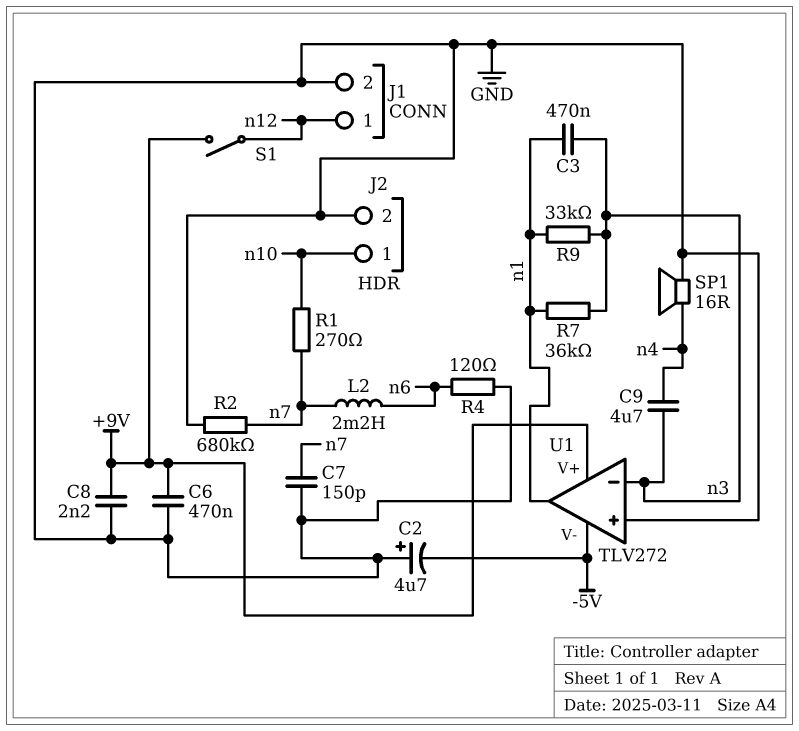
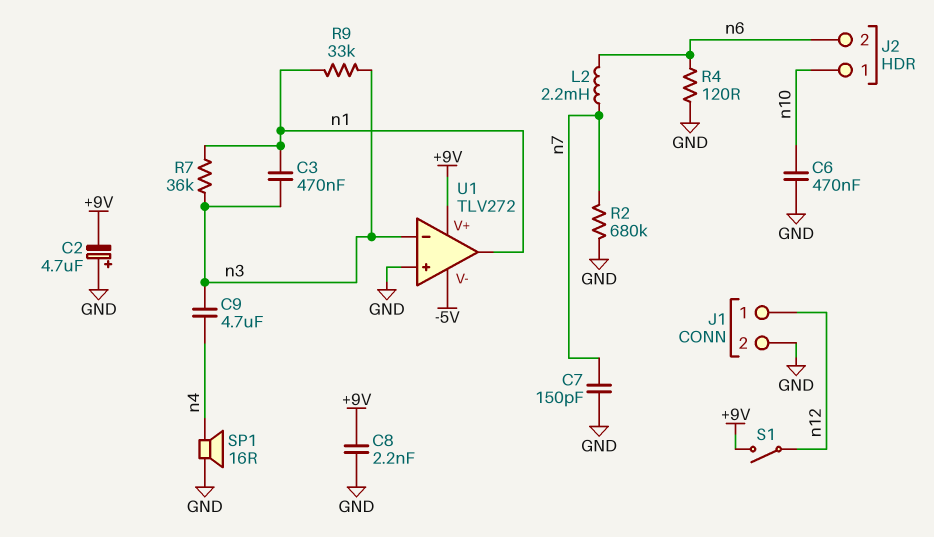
C2: 4.7uF (plus GND, minus -5V) -> 4.7uF (plus GND, minus +9V)
C6: 470nF (+9V, GND) -> 470nF (GND, n10)
J2 pin 2: GND -> n6
R1: 270 (n7, n10) -> none

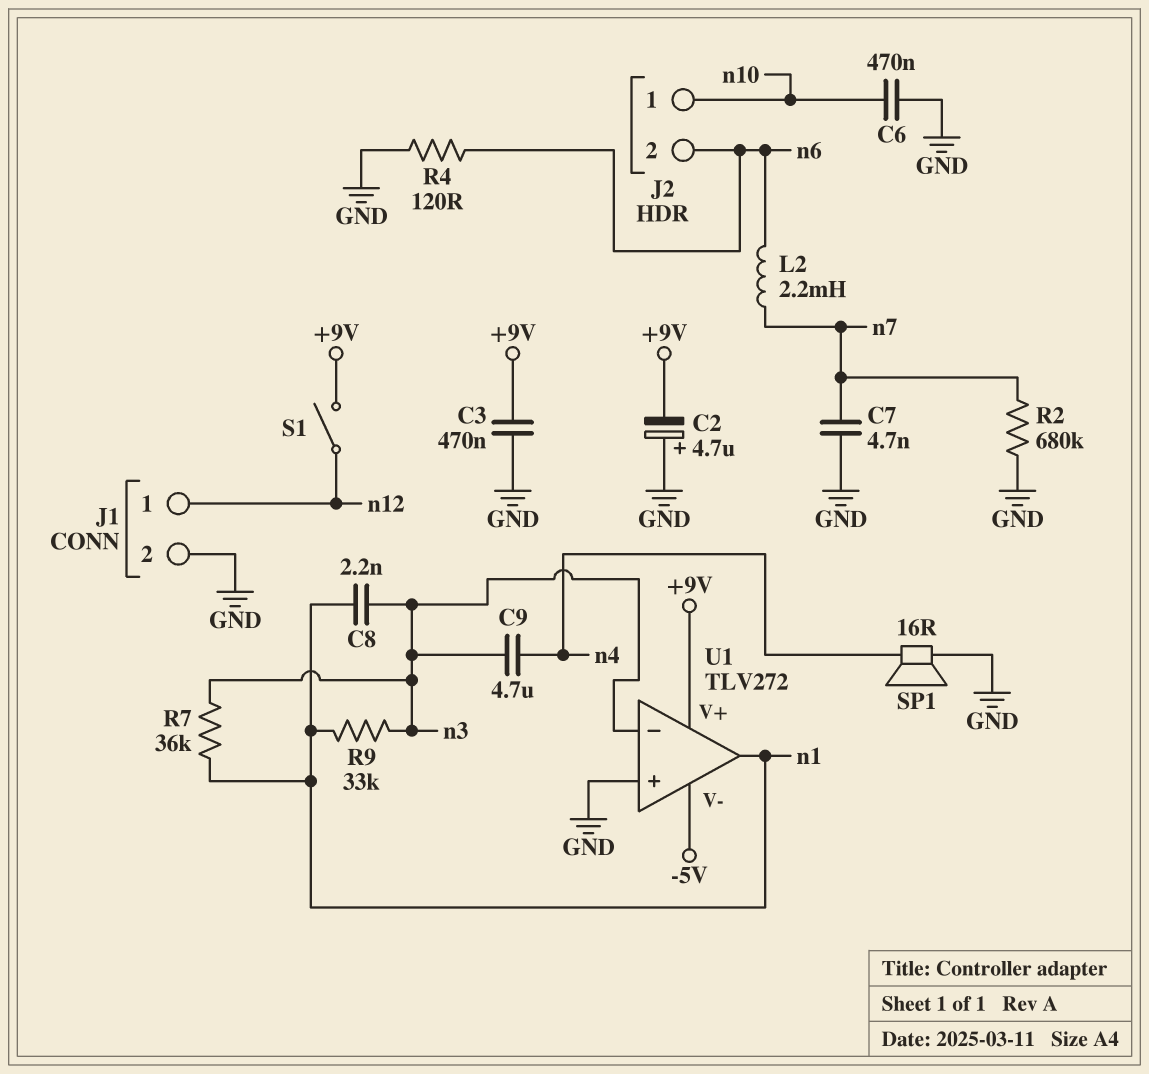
C3: 470nF (n1, n3) -> 470nF (+9V, GND)
C7: 150pF (GND, n7) -> 4.7nF (GND, n7)
C8: 2.2nF (+9V, GND) -> 2.2nF (n1, n3)

